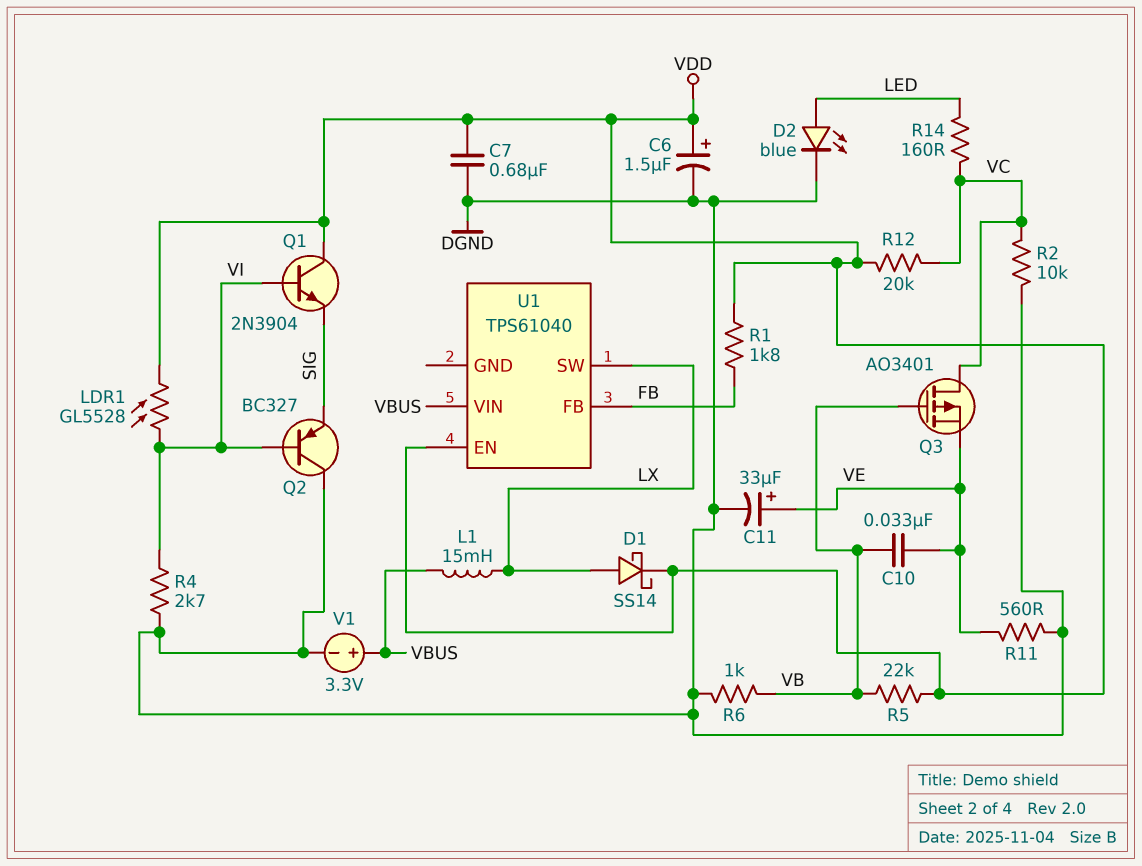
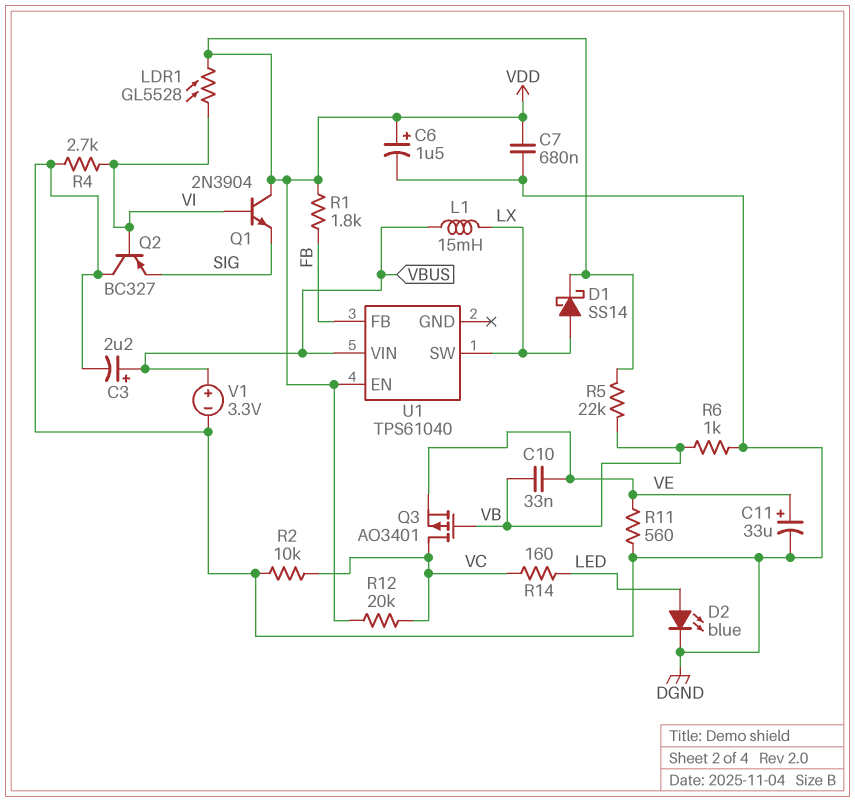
C3: none -> 2.2uF (plus VBUS, minus DGND)

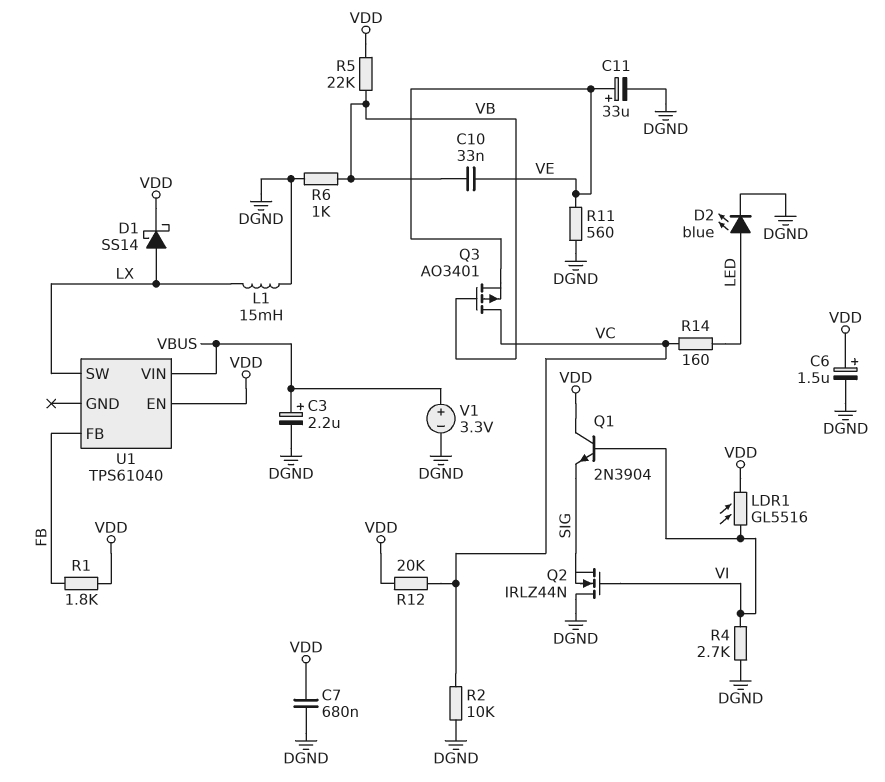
L1: 15mH (LX, VBUS) -> 15mH (DGND, LX)
LDR1: GL5528 (VDD, VI) -> GL5516 (VDD, VI)
Q2: PNP BC327 (B VI, C DGND, E SIG) -> NMOS IRLZ44N (G VI, D DGND, S SIG)

